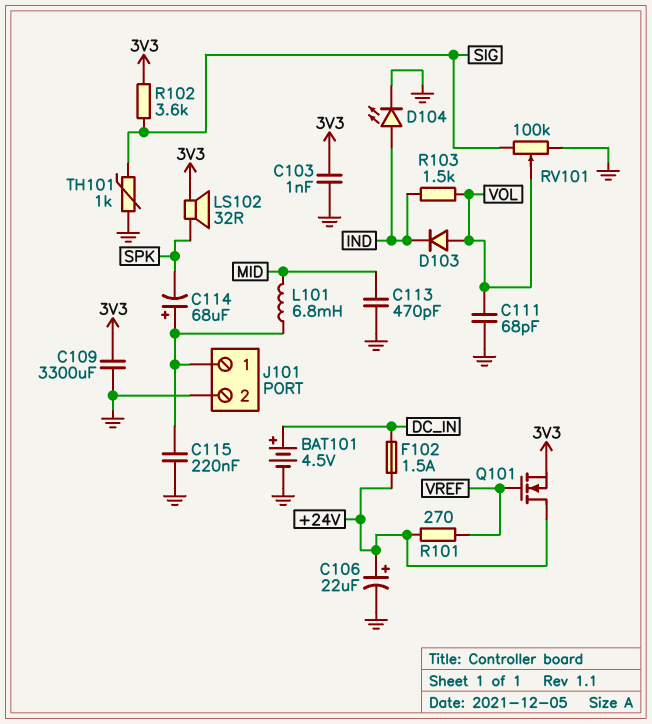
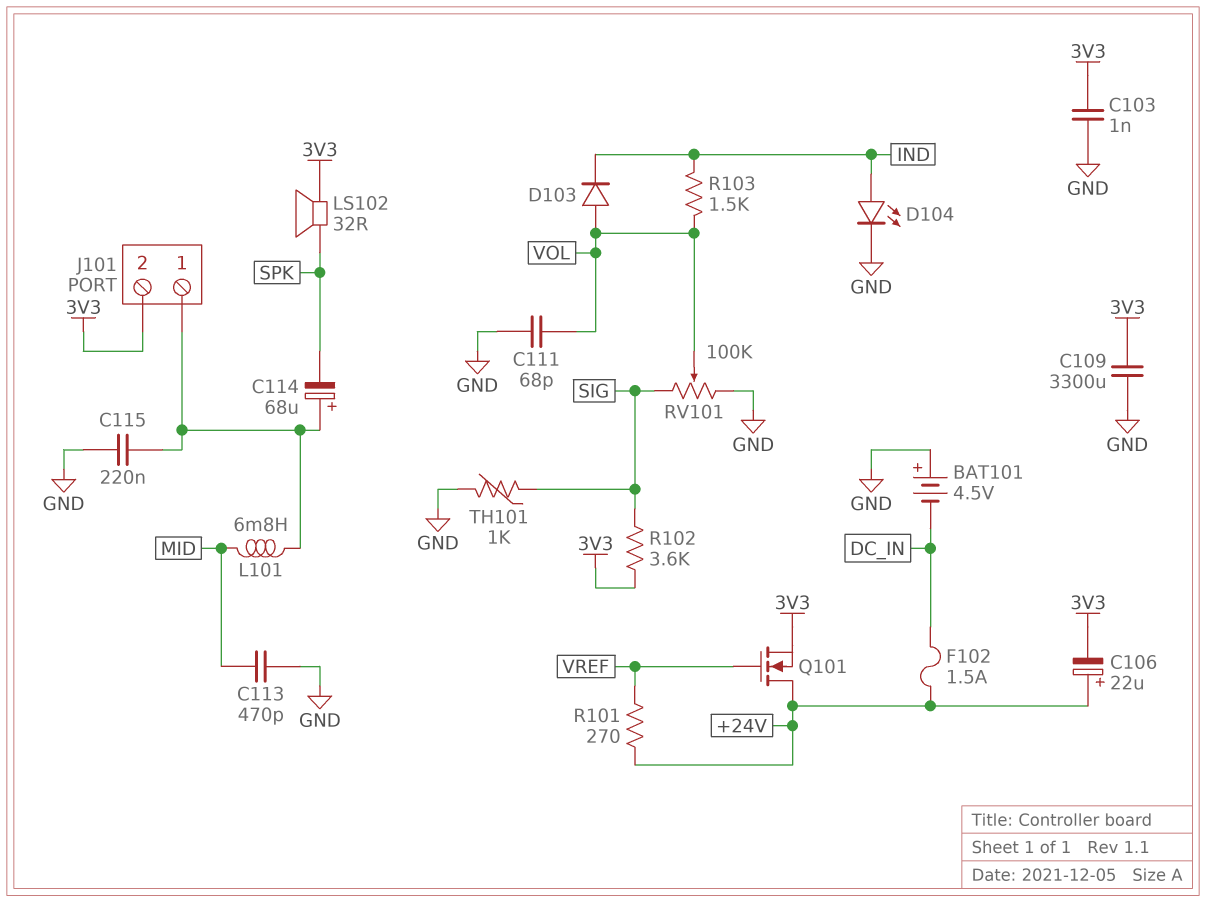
BAT101: 4.5V (plus DC_IN, minus GND) -> 4.5V (plus GND, minus DC_IN)
C106: 22uF (plus +24V, minus GND) -> 22uF (plus +24V, minus 3V3)
J101 pin 2: GND -> 3V3

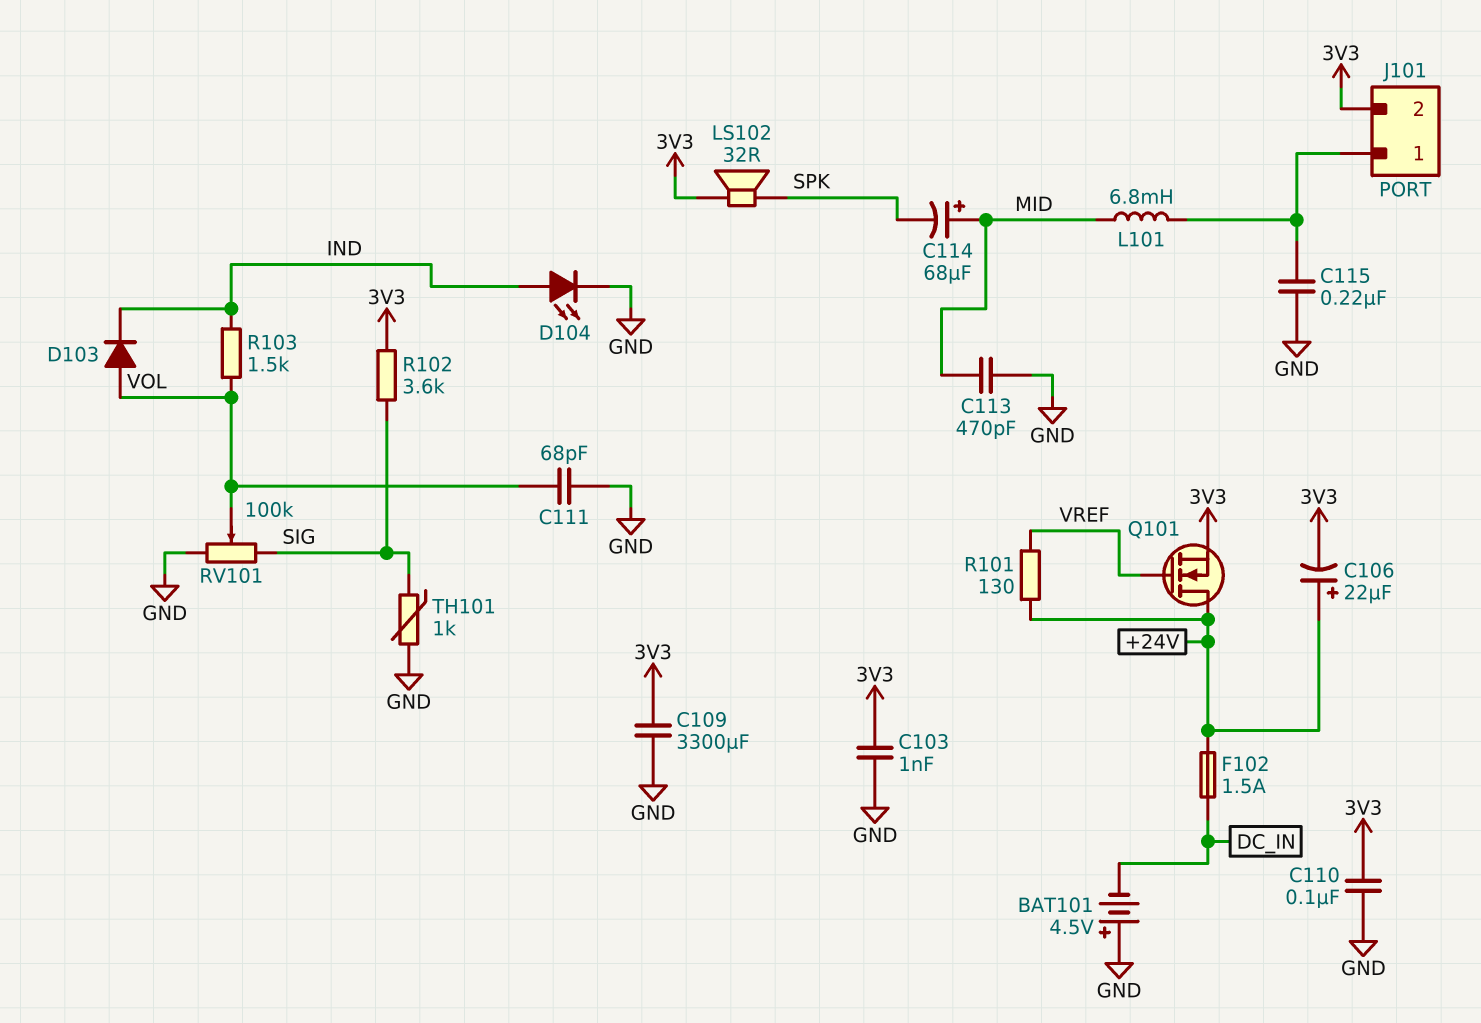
C110: none -> 100nF (3V3, GND)
C114: 68uF (plus J101/1, minus SPK) -> 68uF (plus MID, minus SPK)
R101: 270 (+24V, VREF) -> 130 (+24V, VREF)

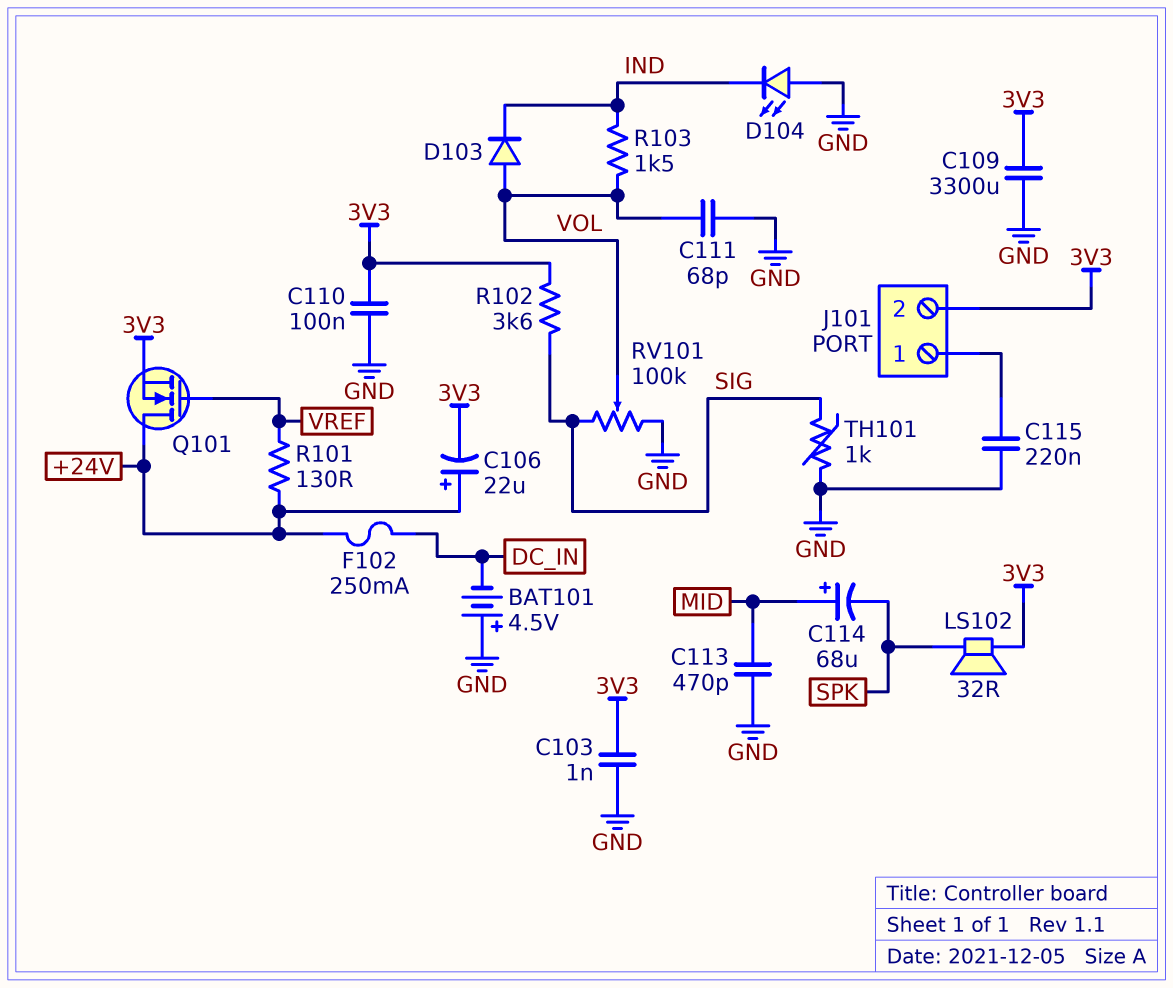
D104: LED (A IND, K GND) -> LED (A GND, K IND)
F102: 1.5A (+24V, DC_IN) -> 250mA (+24V, DC_IN)
L101: 6.8mH (J101/1, MID) -> none

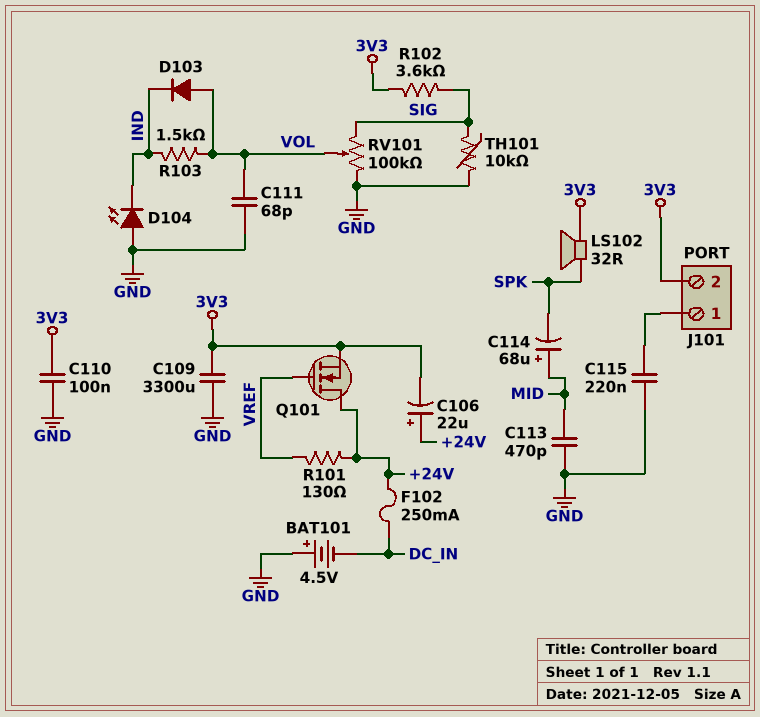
C103: 1nF (3V3, GND) -> none
TH101: 1k (GND, SIG) -> 10k (GND, SIG)

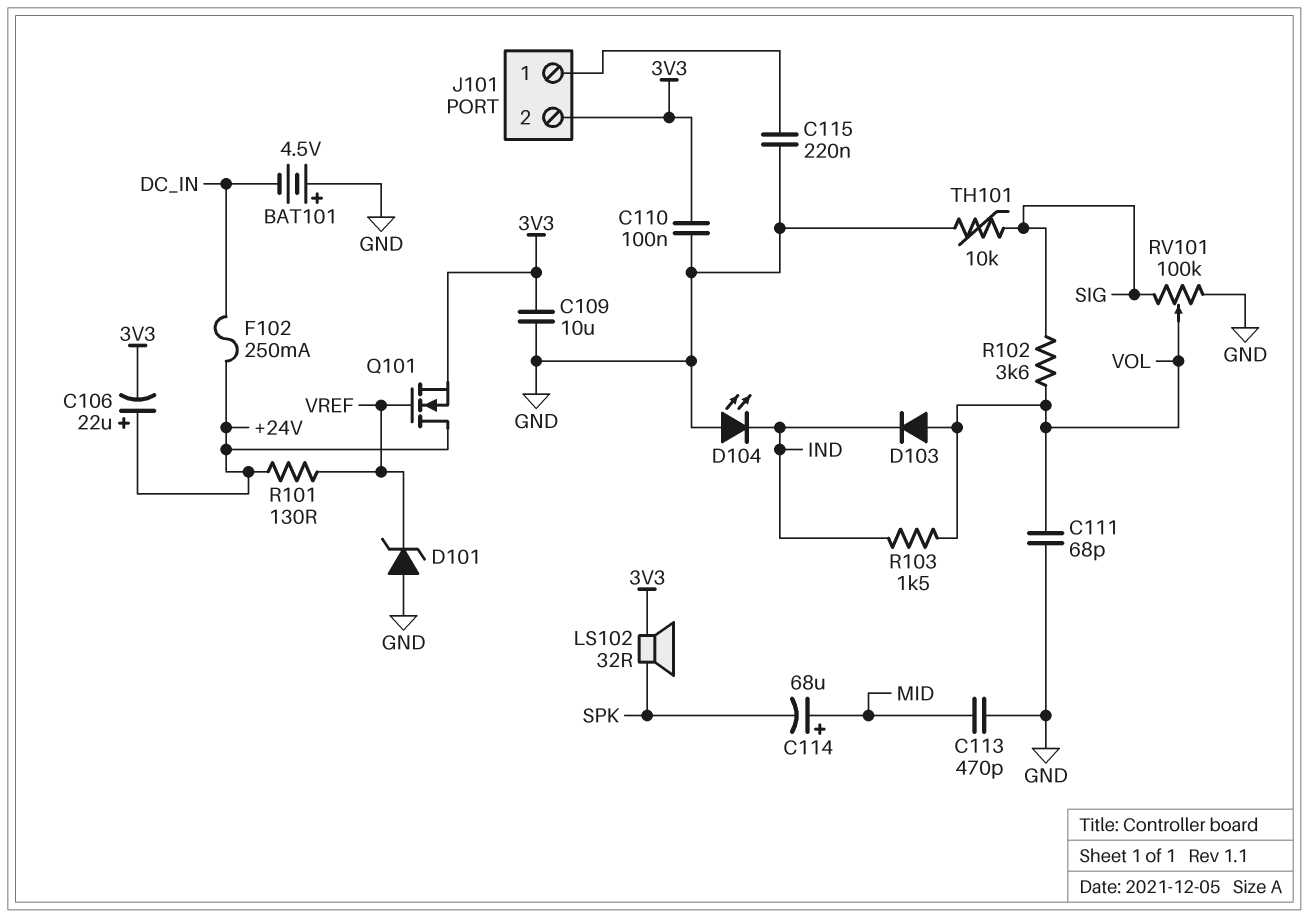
C109: 3300uF (3V3, GND) -> 10uF (3V3, GND)
D101: none -> zener (A GND, K VREF)
R102: 3.6k (3V3, SIG) -> 3.6k (SIG, VOL)

